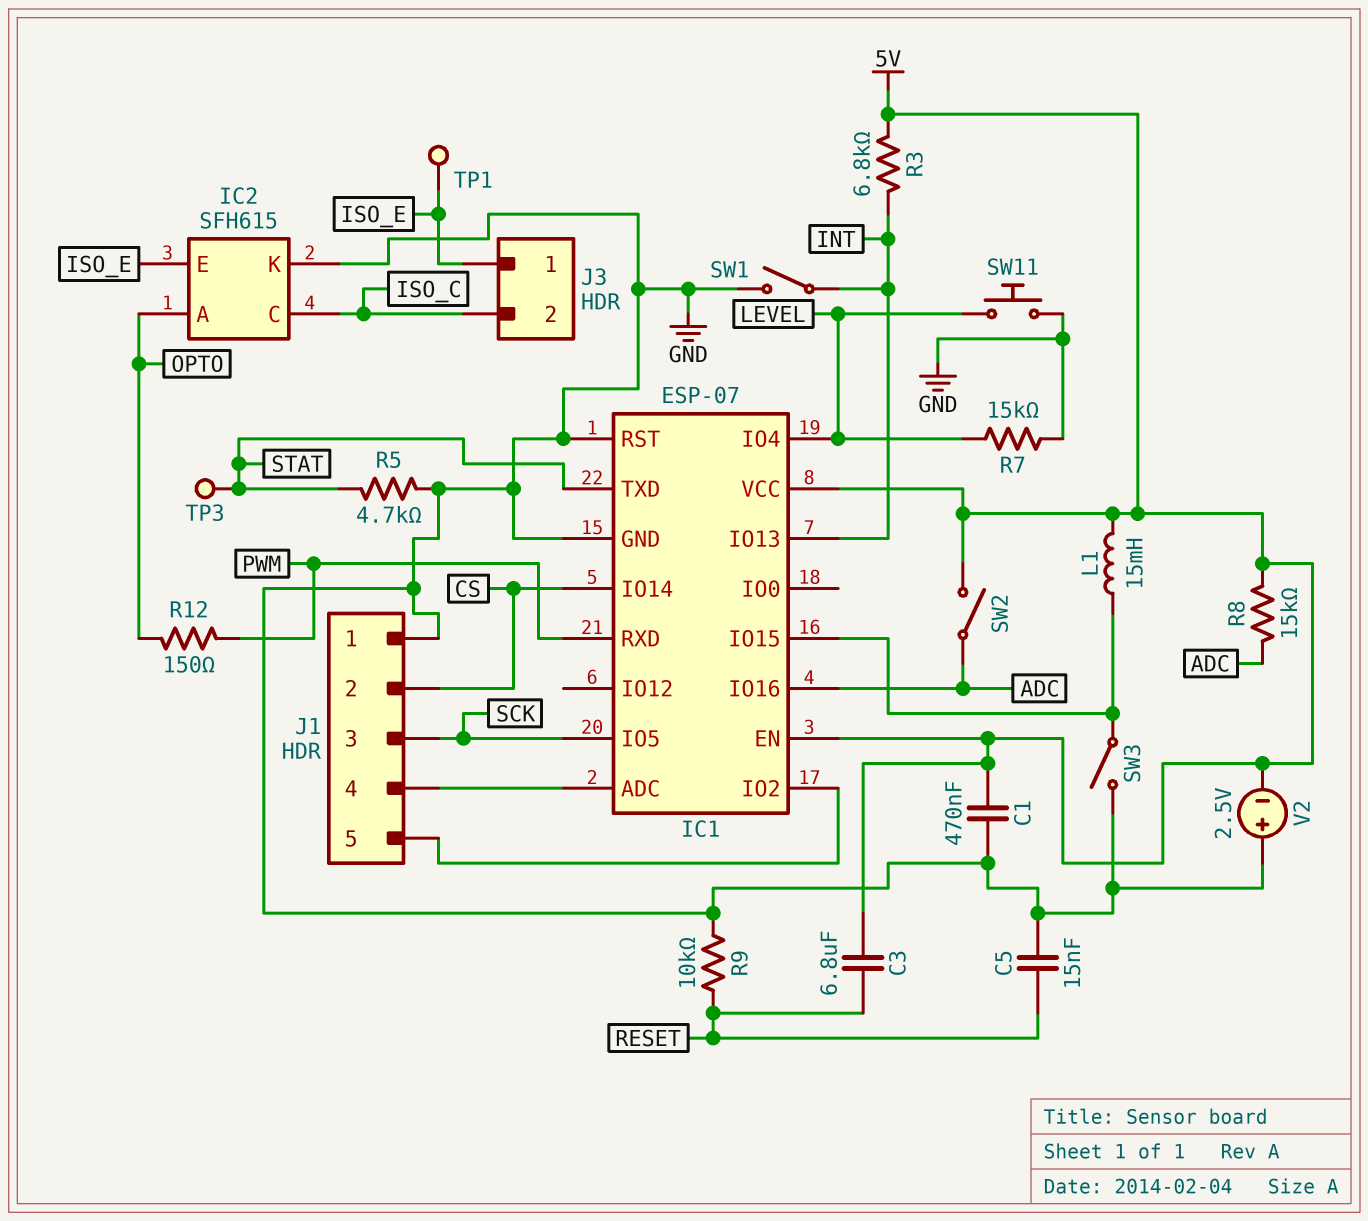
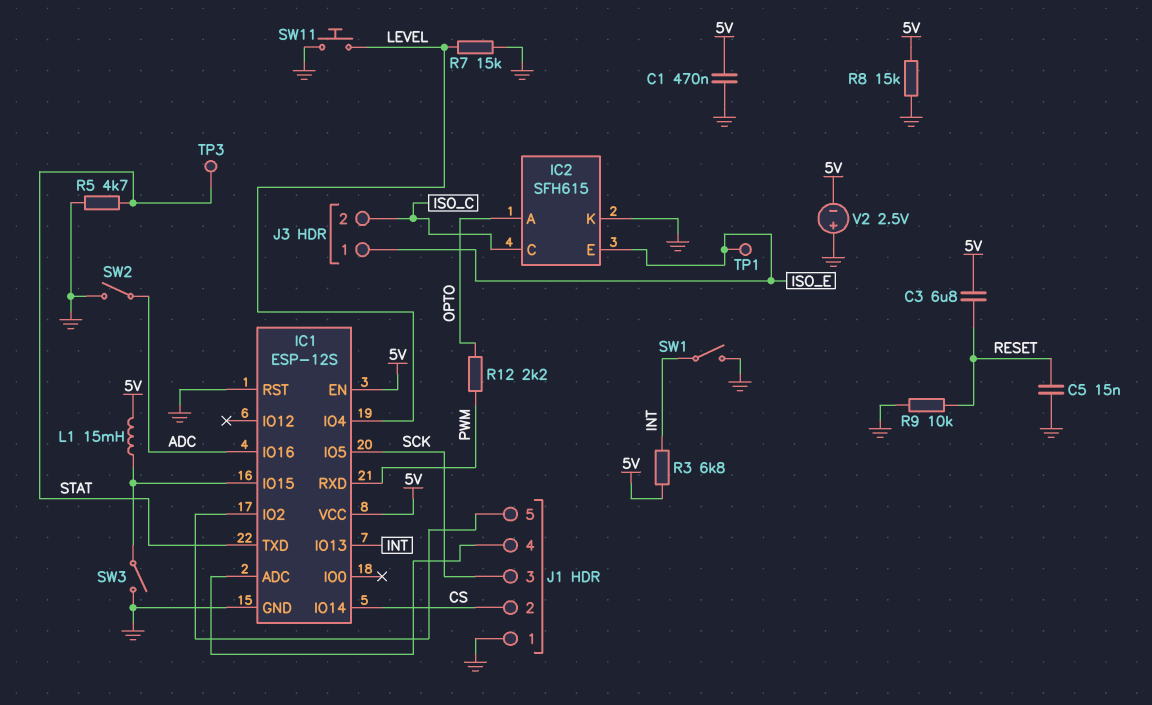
IC1: ESP-07 -> ESP-12S
R8: 15k (5V, ADC) -> 15k (5V, GND)
R12: 150 (OPTO, PWM) -> 2.2k (OPTO, PWM)
SW2: switch (5V, ADC) -> switch (ADC, GND)

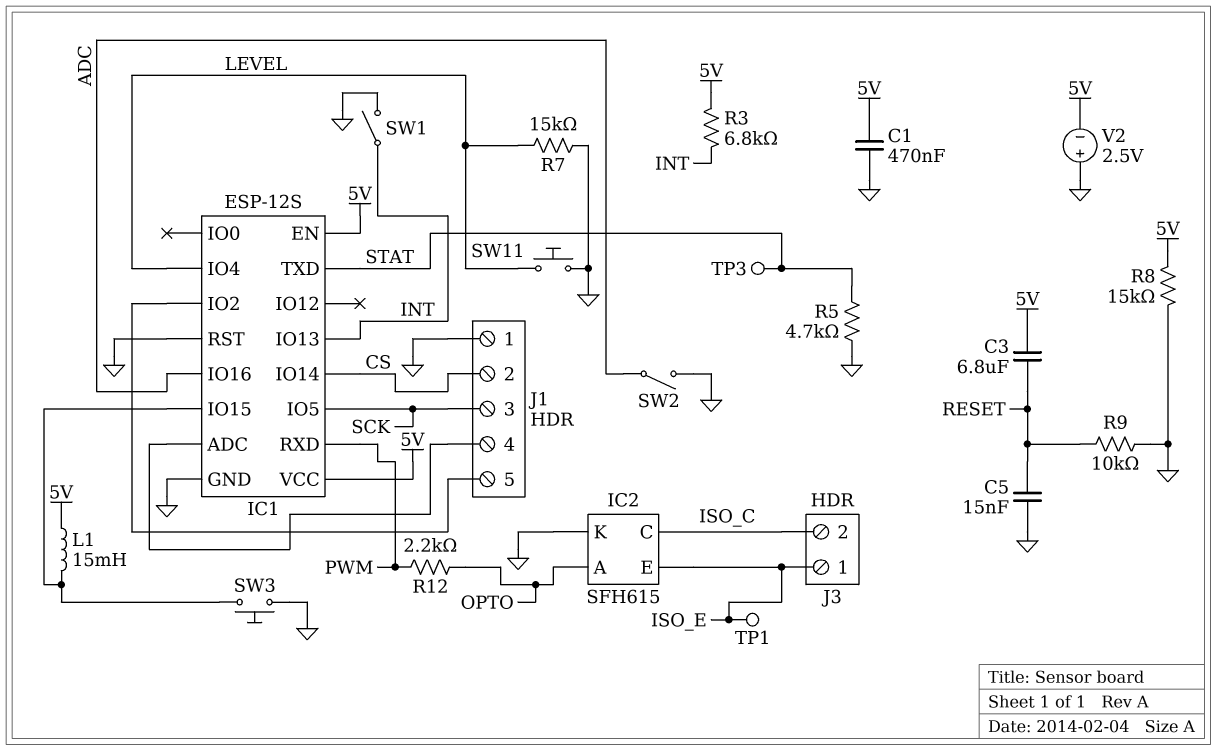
SW3: switch (GND, IC1/IO15) -> button (GND, IC1/IO15)

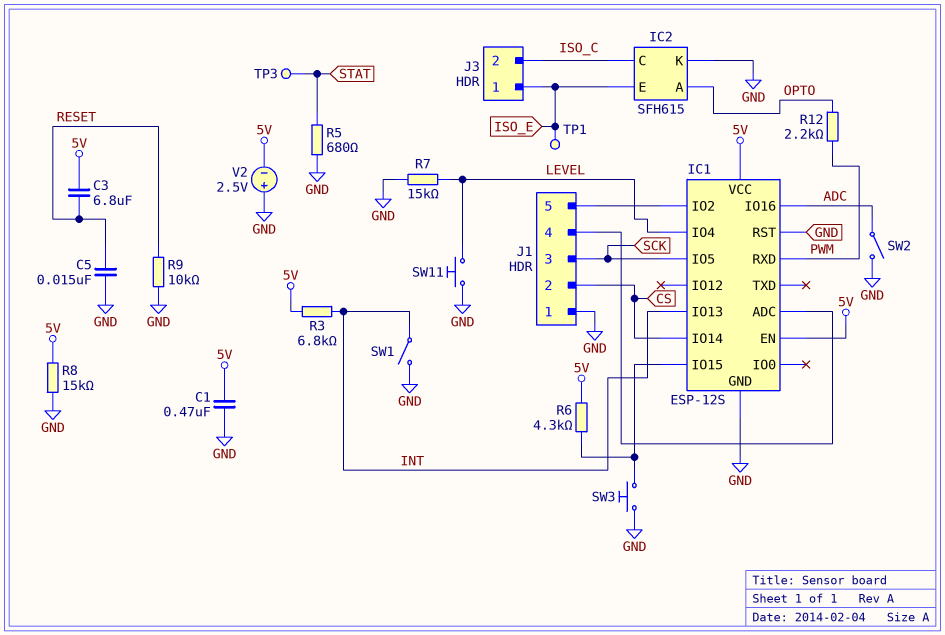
IC1 pin TXD: STAT -> none
L1: 15mH (5V, IC1/IO15) -> none
R5: 4.7k (GND, STAT) -> 680 (GND, STAT)
R6: none -> 4.3k (5V, IC1/IO15)

